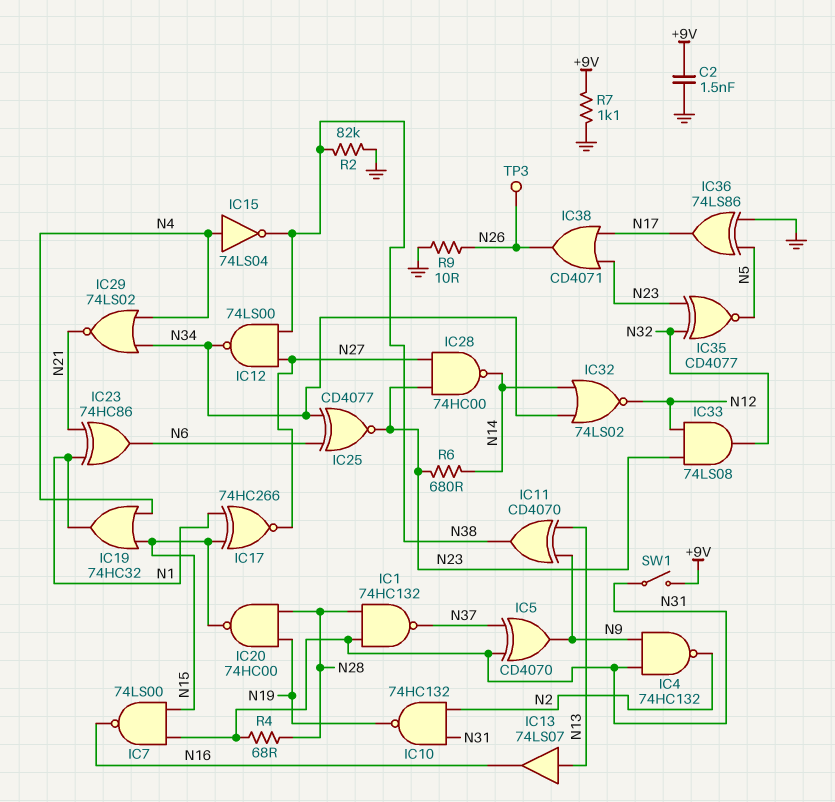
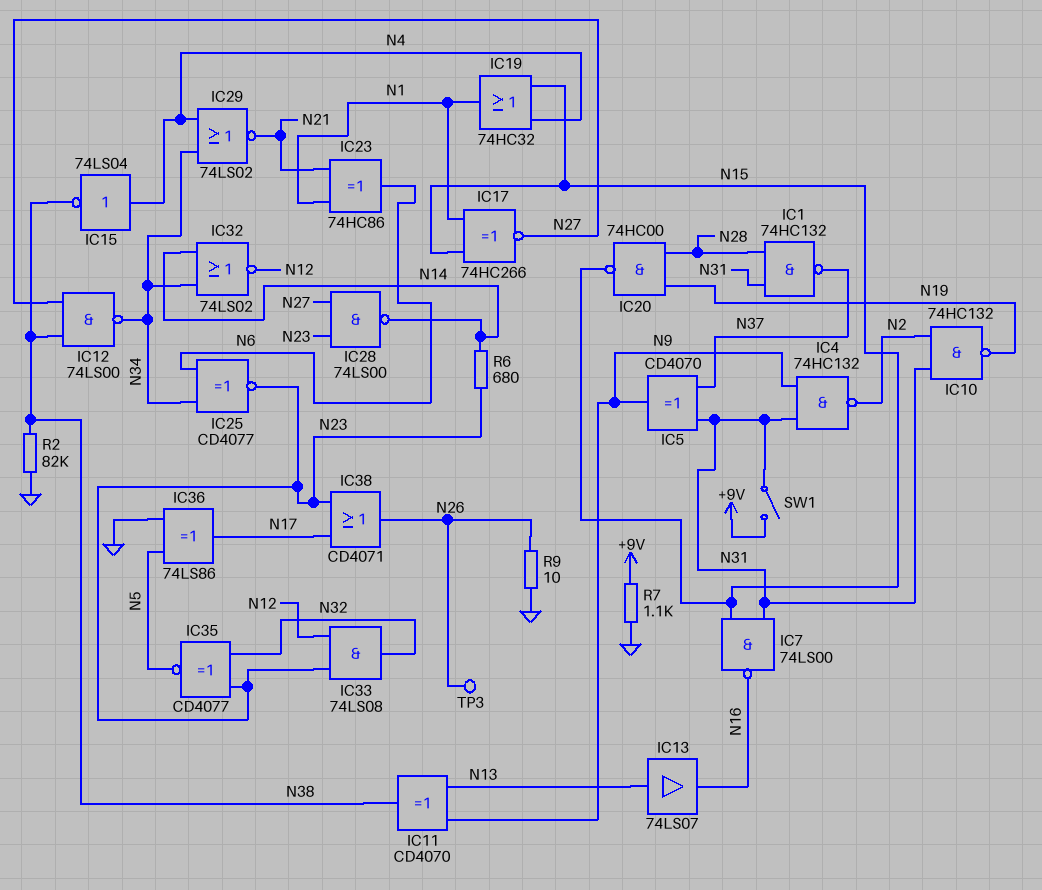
C2: 1.5nF (+9V, GND) -> none
IC28: NAND 74HC00 (in N23, in N27, out N14) -> NAND 74LS00 (in N23, in N27, out N14)
R4: 68 (N28, N31) -> none

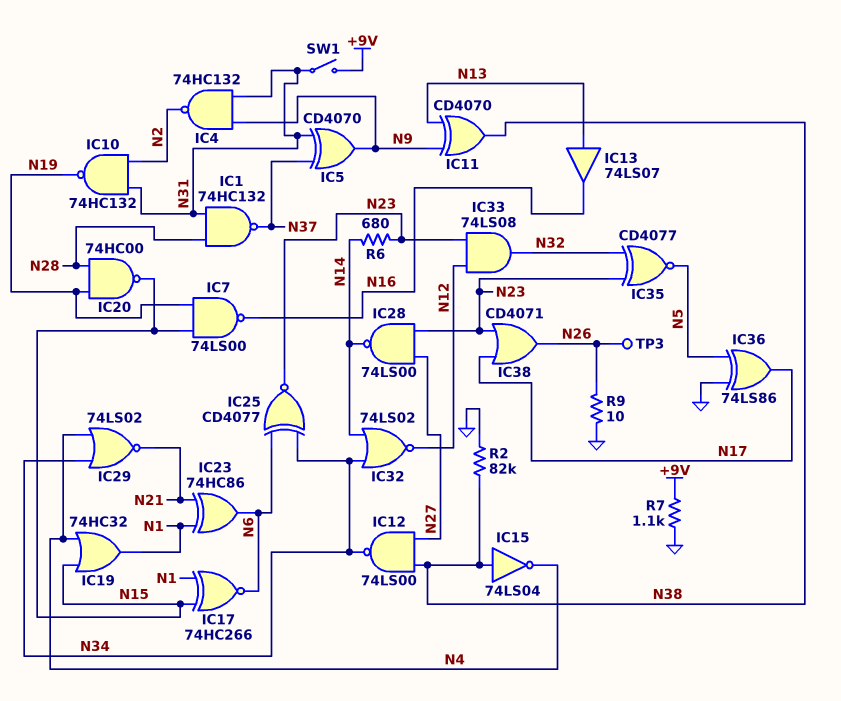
IC7: NAND 74LS00 (in N15, in N31, out N16) -> NAND 74LS00 (in N15, in N19, out N16)
IC15: NOT 74LS04 (in N4, out N38) -> NOT 74LS04 (in N38, out N4)
IC17: XNOR 74HC266 (in N1, in N15, out N27) -> XNOR 74HC266 (in N1, in N15, out N6)

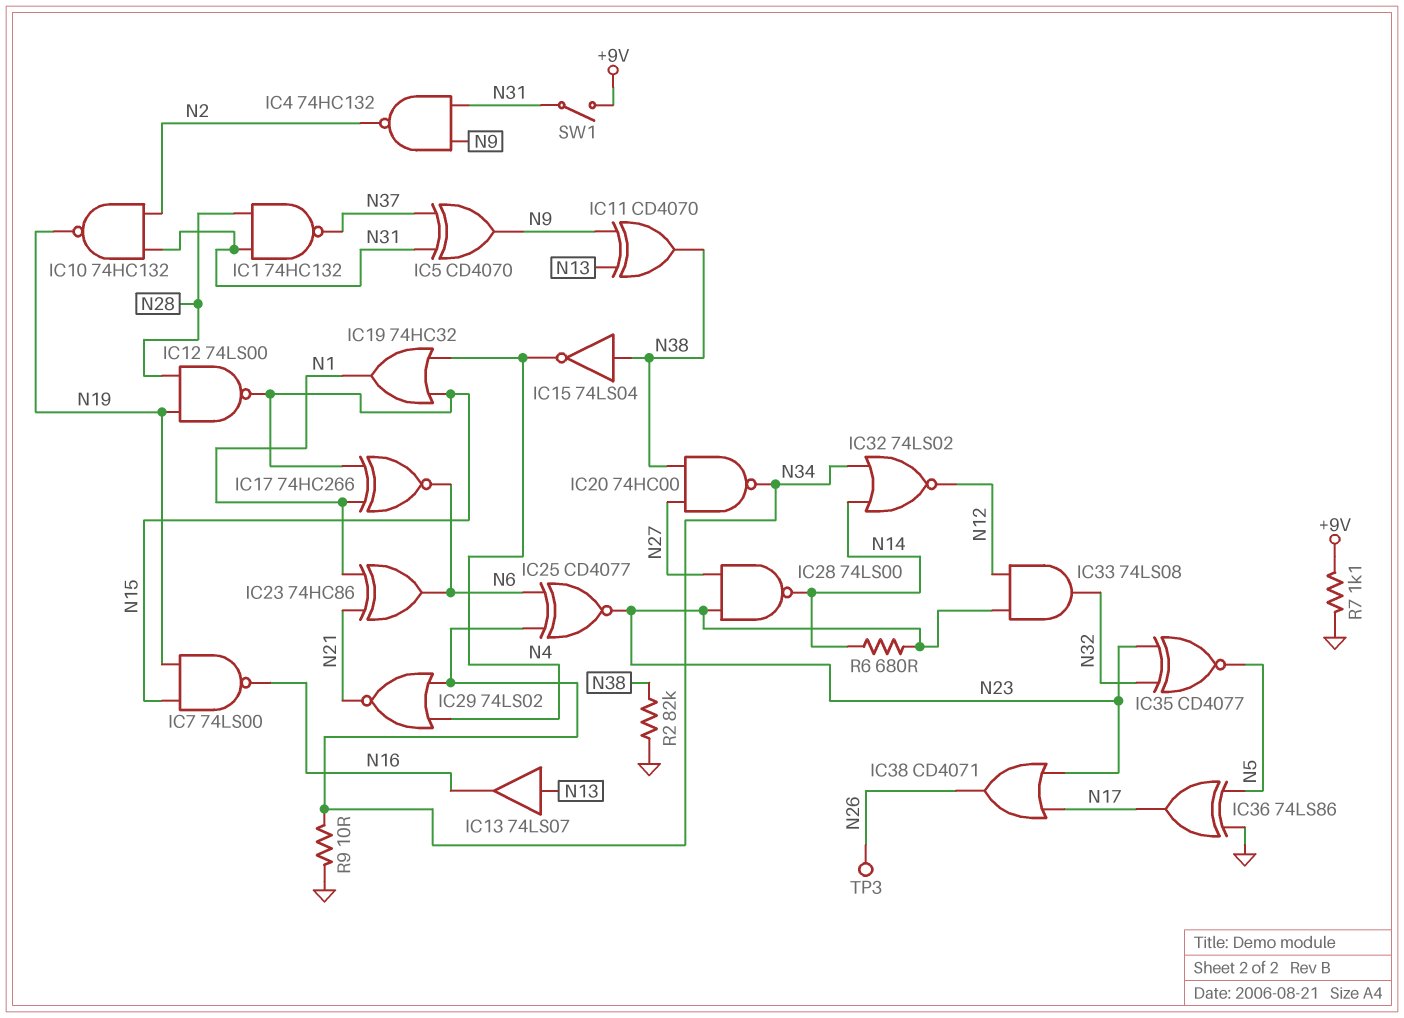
IC12: NAND 74LS00 (in N27, in N38, out N34) -> NAND 74LS00 (in N19, in N28, out N15)
IC20: NAND 74HC00 (in N19, in N28, out N15) -> NAND 74HC00 (in N27, in N38, out N34)
R9: 10 (GND, N26) -> 10 (GND, N34)

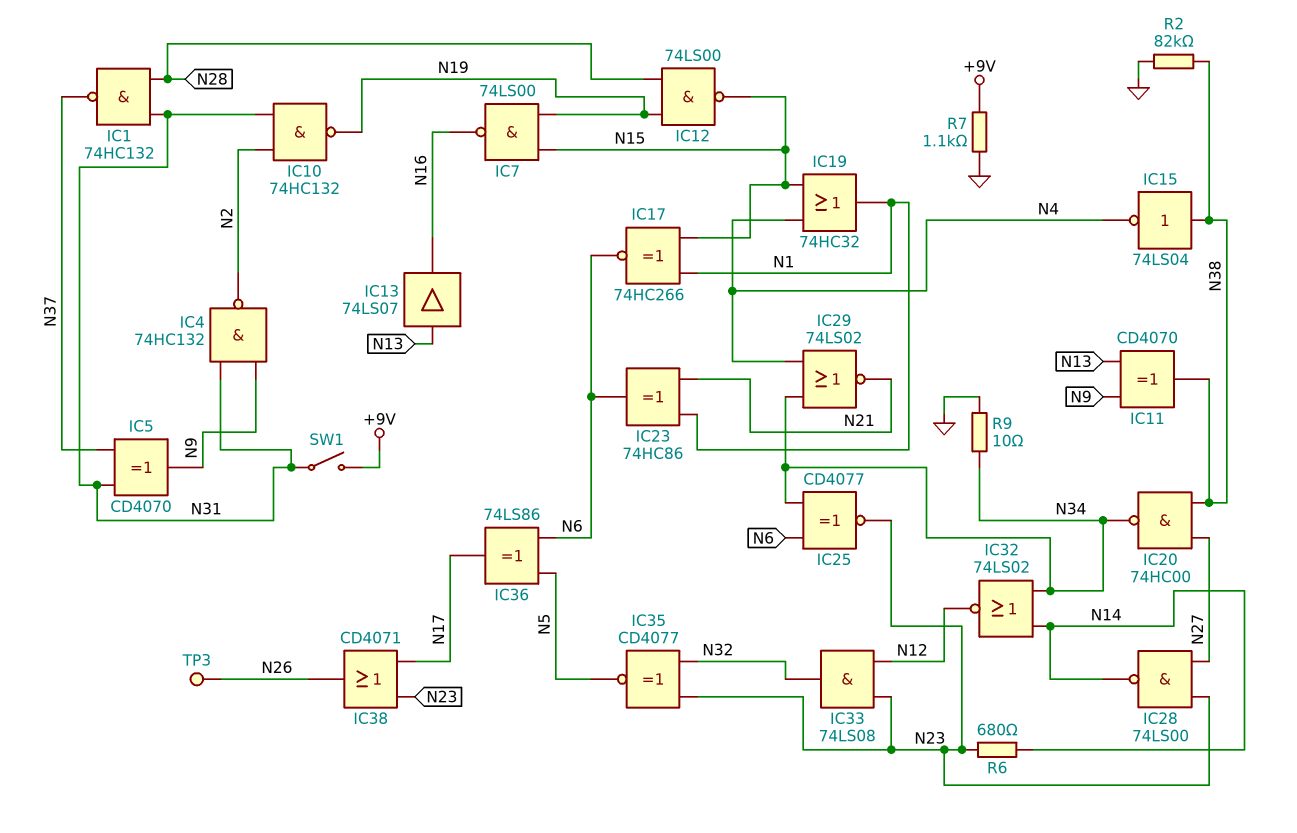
IC36: XOR 74LS86 (in GND, in N5, out N17) -> XOR 74LS86 (in N5, in N6, out N17)

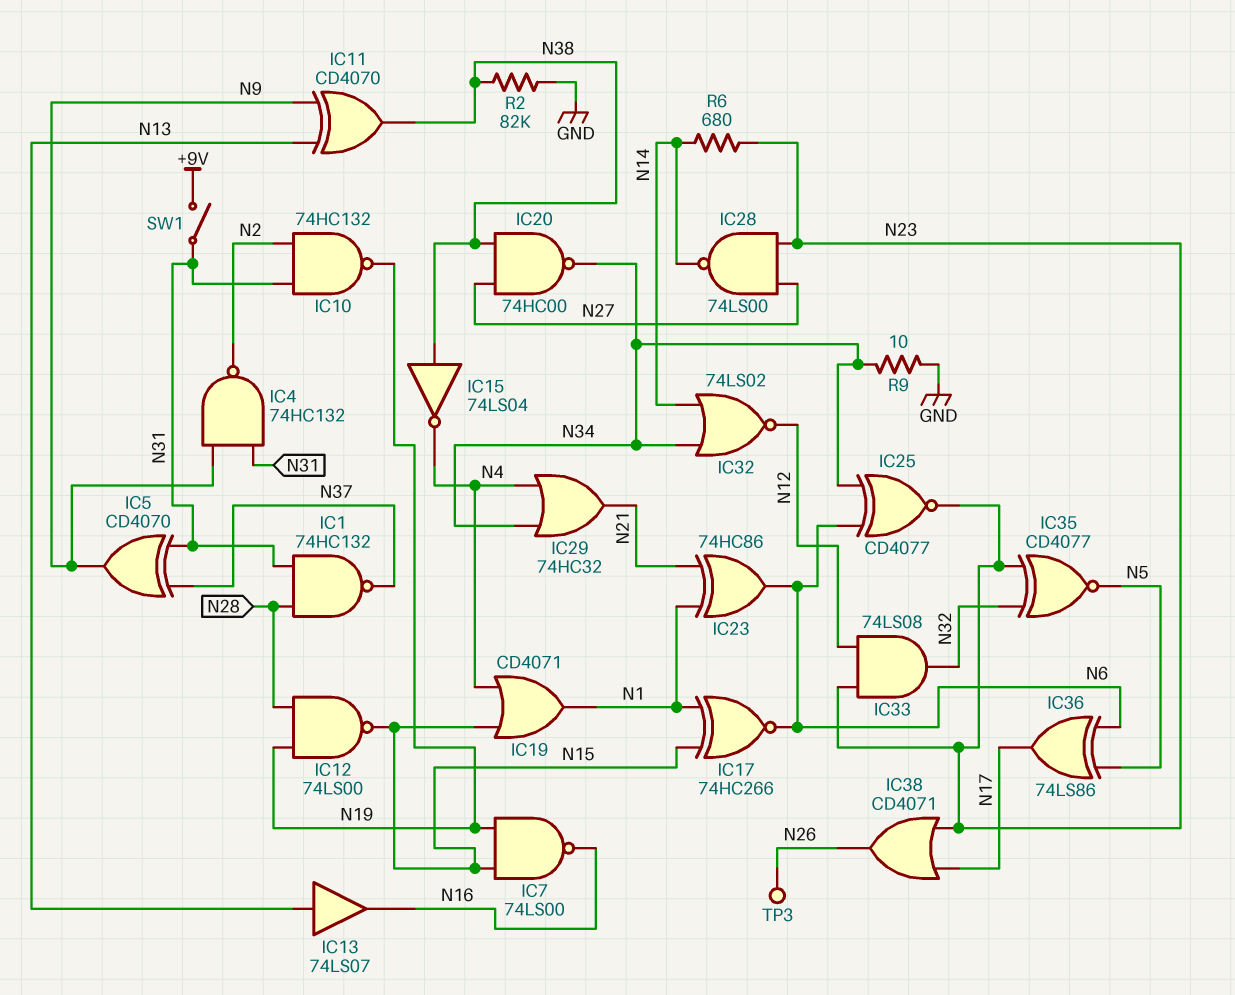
IC19: OR 74HC32 (in N4, in N15, out N1) -> OR CD4071 (in N4, in N15, out N1)
IC29: NOR 74LS02 (in N4, in N34, out N21) -> OR 74HC32 (in N4, in N34, out N21)
R7: 1.1k (+9V, GND) -> none

